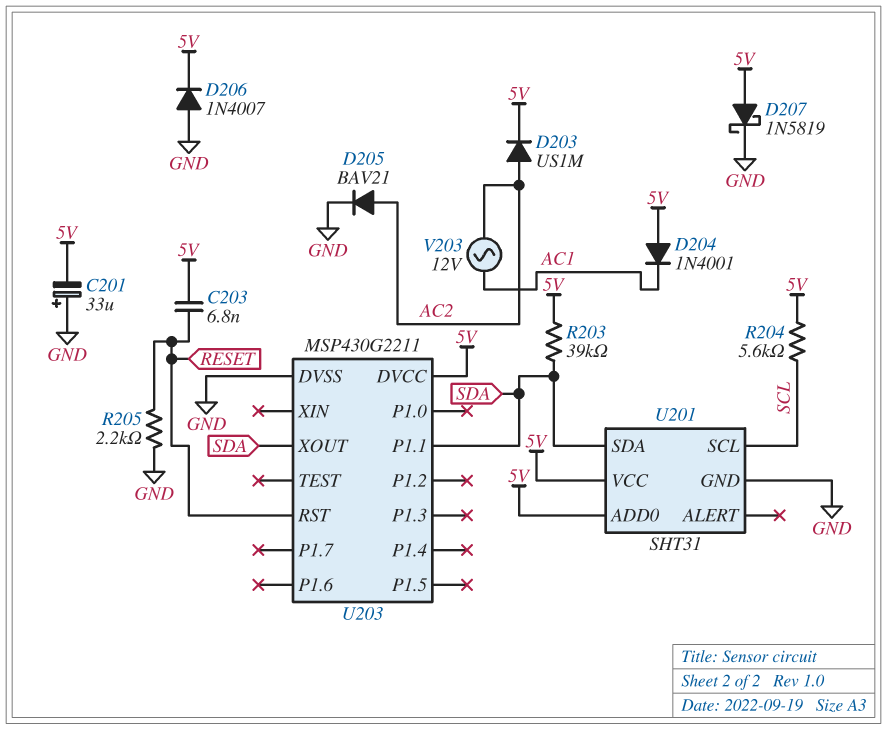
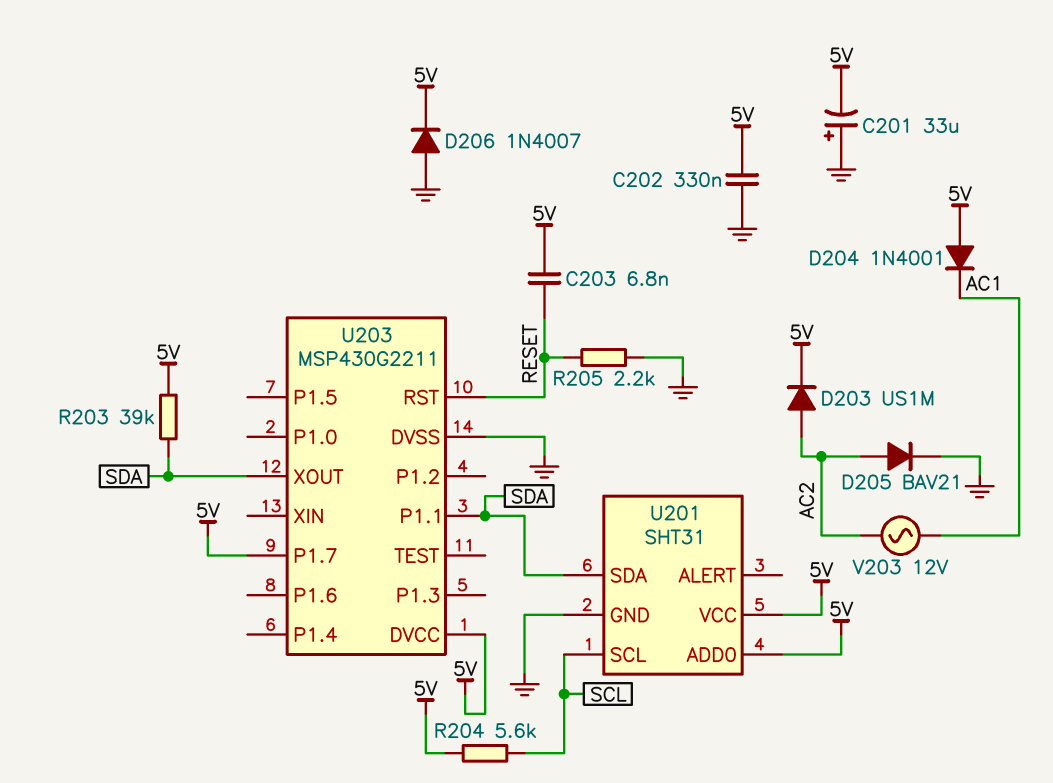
C202: none -> 330nF (5V, GND)
D207: schottky 1N5819 (A 5V, K GND) -> none
U203 pin P1.7: none -> 5V

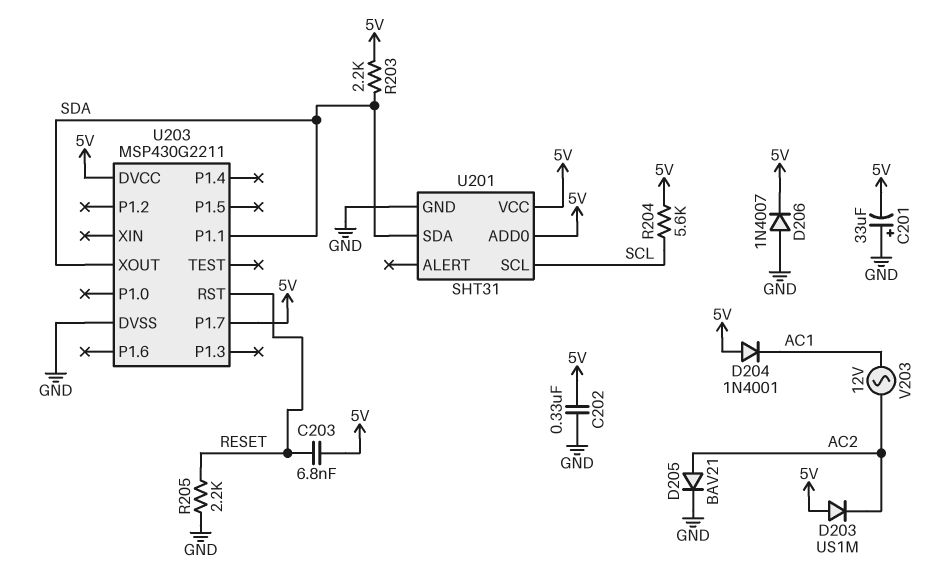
D203: diode US1M (A AC2, K 5V) -> diode US1M (A 5V, K AC2)
R203: 39k (5V, SDA) -> 2.2k (5V, SDA)

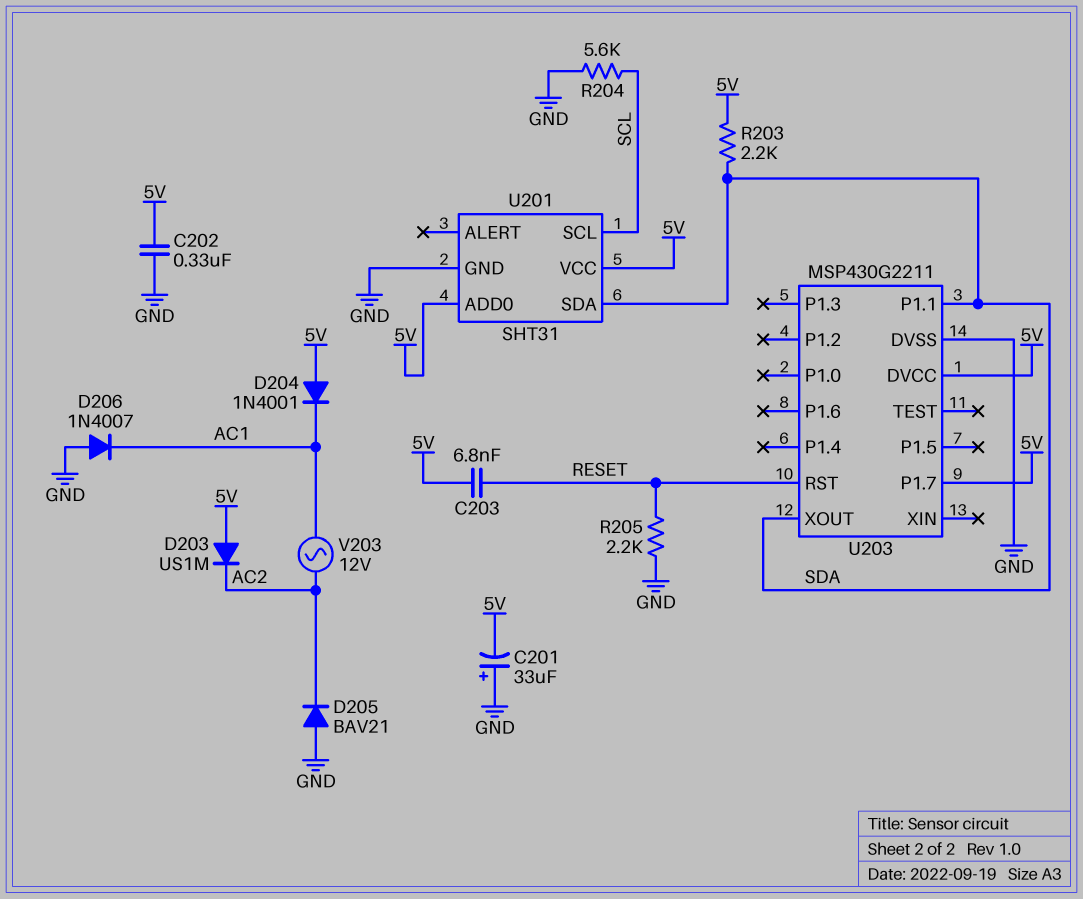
D205: diode BAV21 (A AC2, K GND) -> diode BAV21 (A GND, K AC2)
D206: diode 1N4007 (A GND, K 5V) -> diode 1N4007 (A GND, K AC1)
R204: 5.6k (5V, SCL) -> 5.6k (GND, SCL)

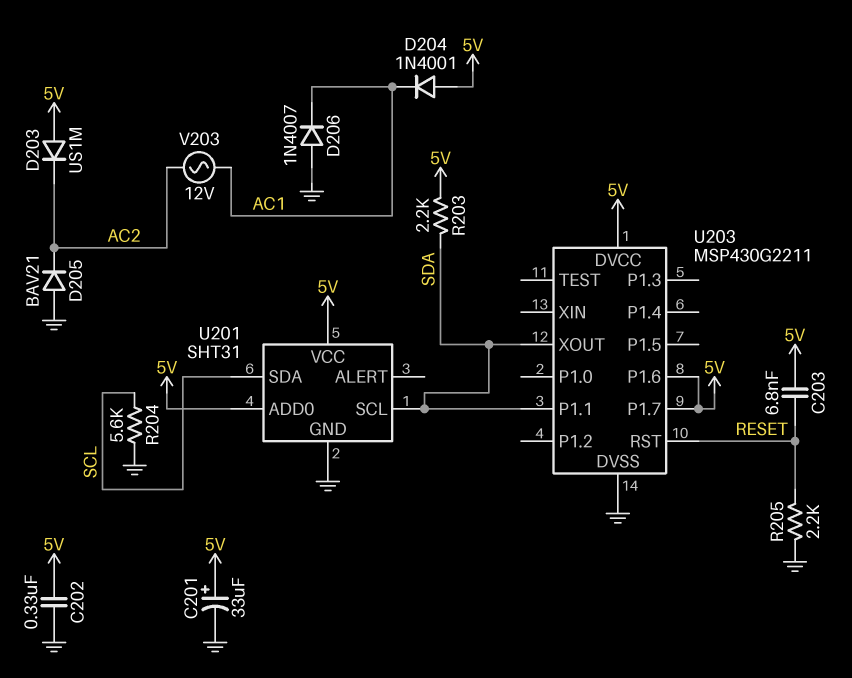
C201: 33uF (plus GND, minus 5V) -> 33uF (plus 5V, minus GND)
U201 pin SCL: SCL -> SDA
U201 pin SDA: SDA -> SCL
U203 pin P1.6: none -> 5V

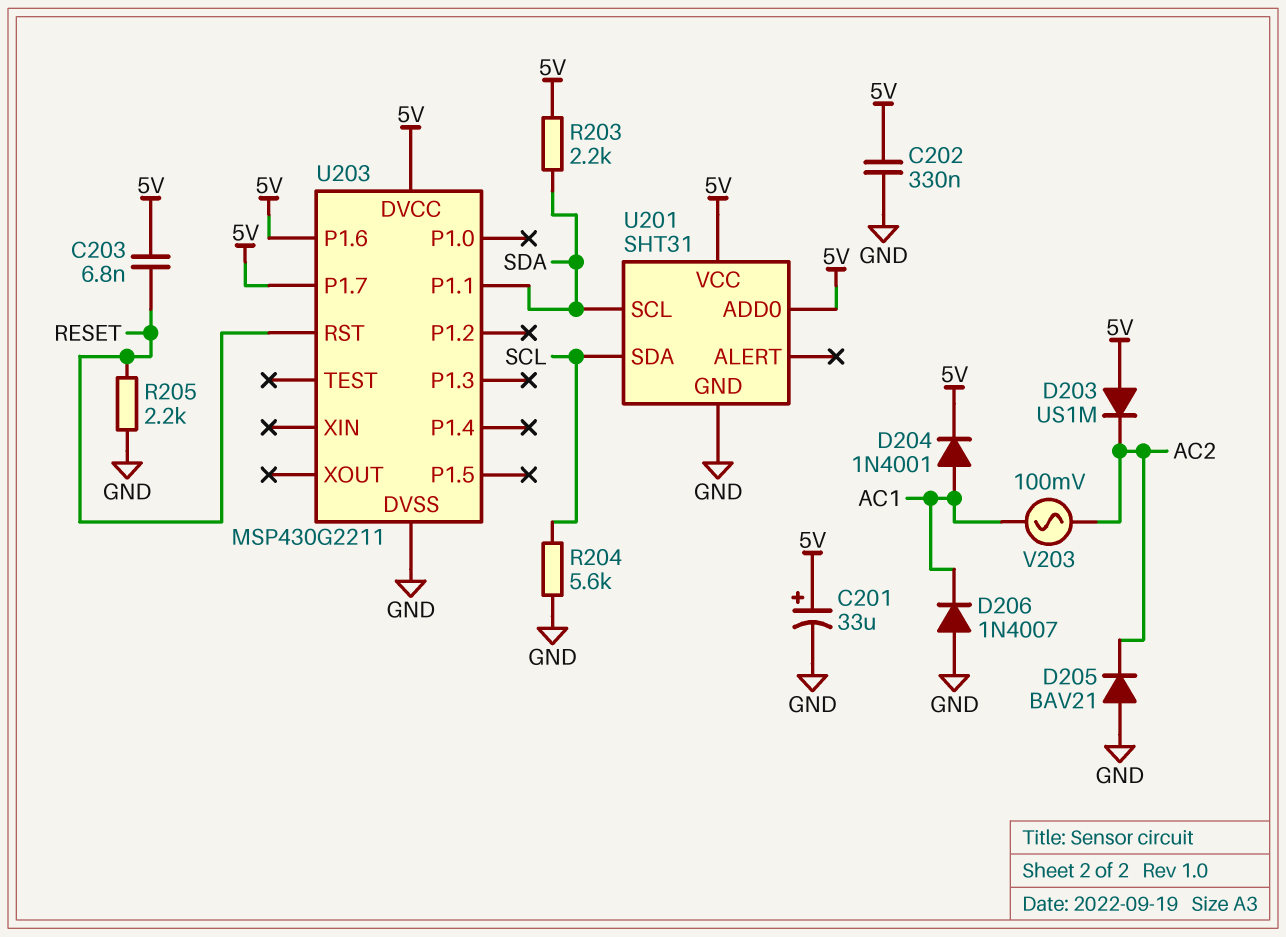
D204: diode 1N4001 (A 5V, K AC1) -> diode 1N4001 (A AC1, K 5V)
U203 pin XOUT: SDA -> none
V203: AC 12V (AC1, AC2) -> AC 100mV (AC1, AC2)

